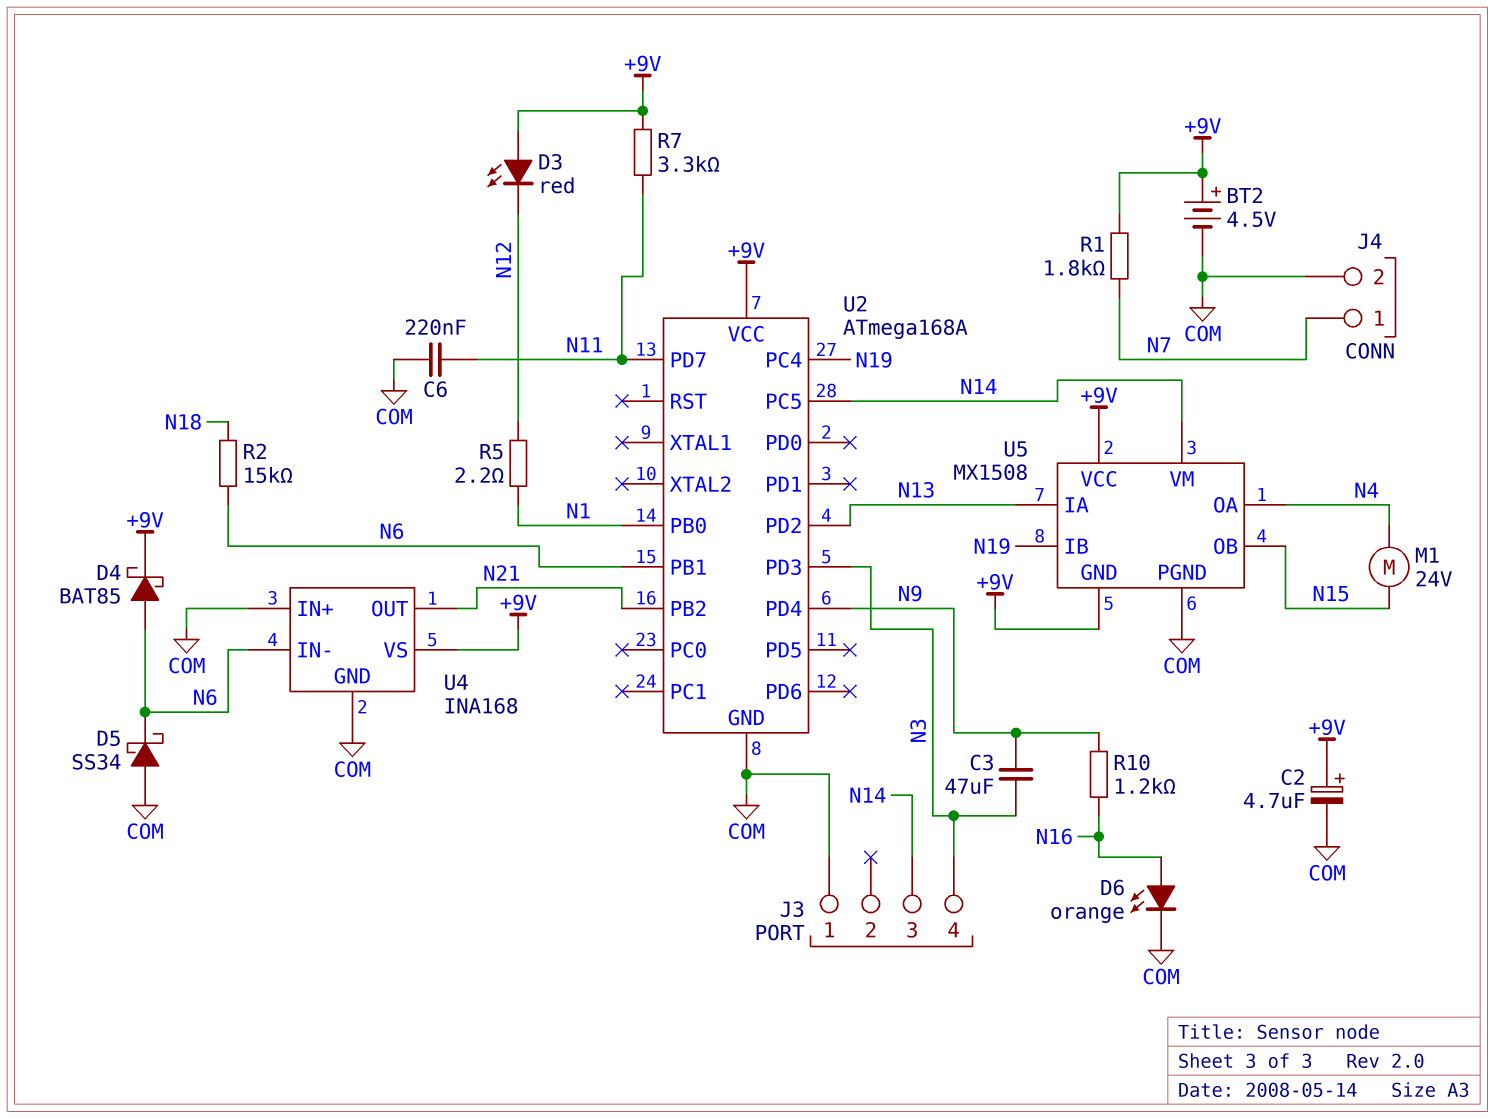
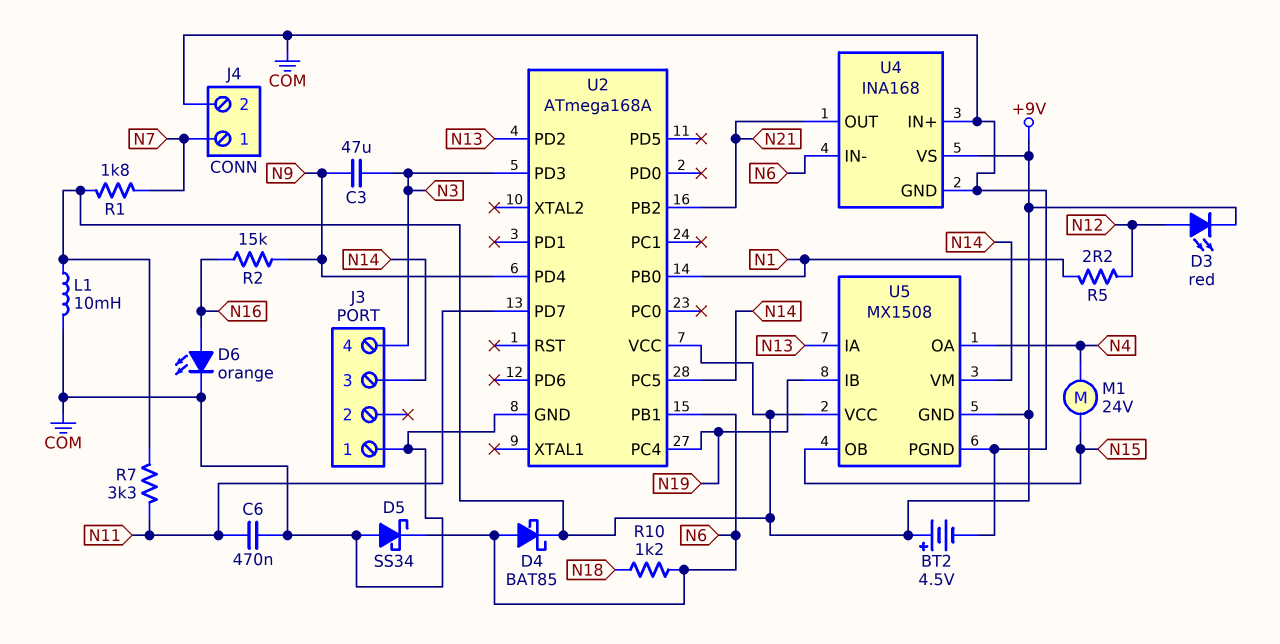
C2: 4.7uF (plus +9V, minus COM) -> none
C6: 220nF (COM, N11) -> 470nF (COM, N11)
D3: LED red (A +9V, K N12) -> LED red (A N12, K +9V)
L1: none -> 10mH (+9V, COM)
R2: 15k (N6, N18) -> 15k (N9, N16)
R10: 1.2k (N9, N16) -> 1.2k (N6, N18)

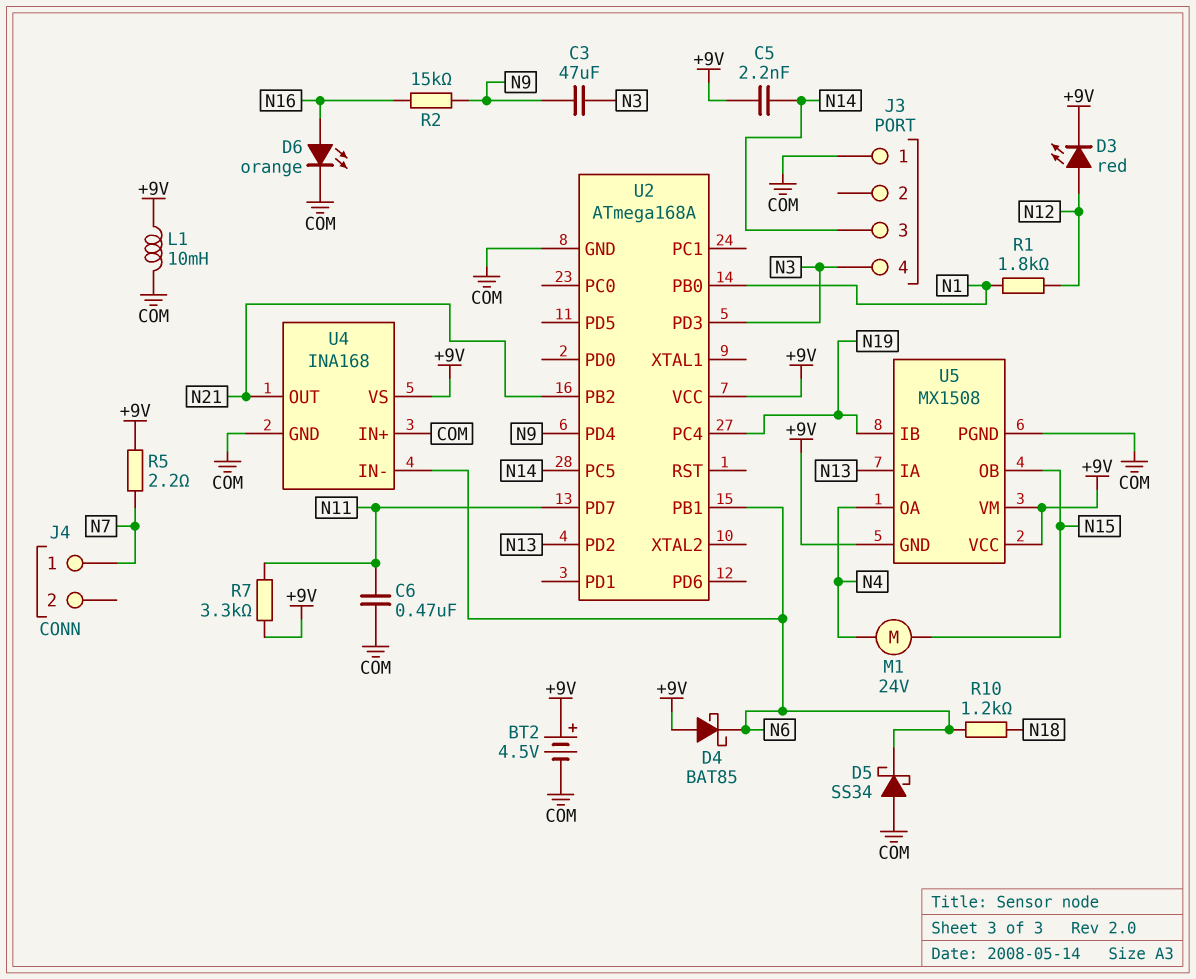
C5: none -> 2.2nF (+9V, N14)
D4: schottky BAT85 (A N6, K +9V) -> schottky BAT85 (A +9V, K N6)
J4 pin 2: COM -> none
R1: 1.8k (+9V, N7) -> 1.8k (N1, N12)
R5: 2.2 (N1, N12) -> 2.2 (+9V, N7)
U5 pin VM: N14 -> +9V

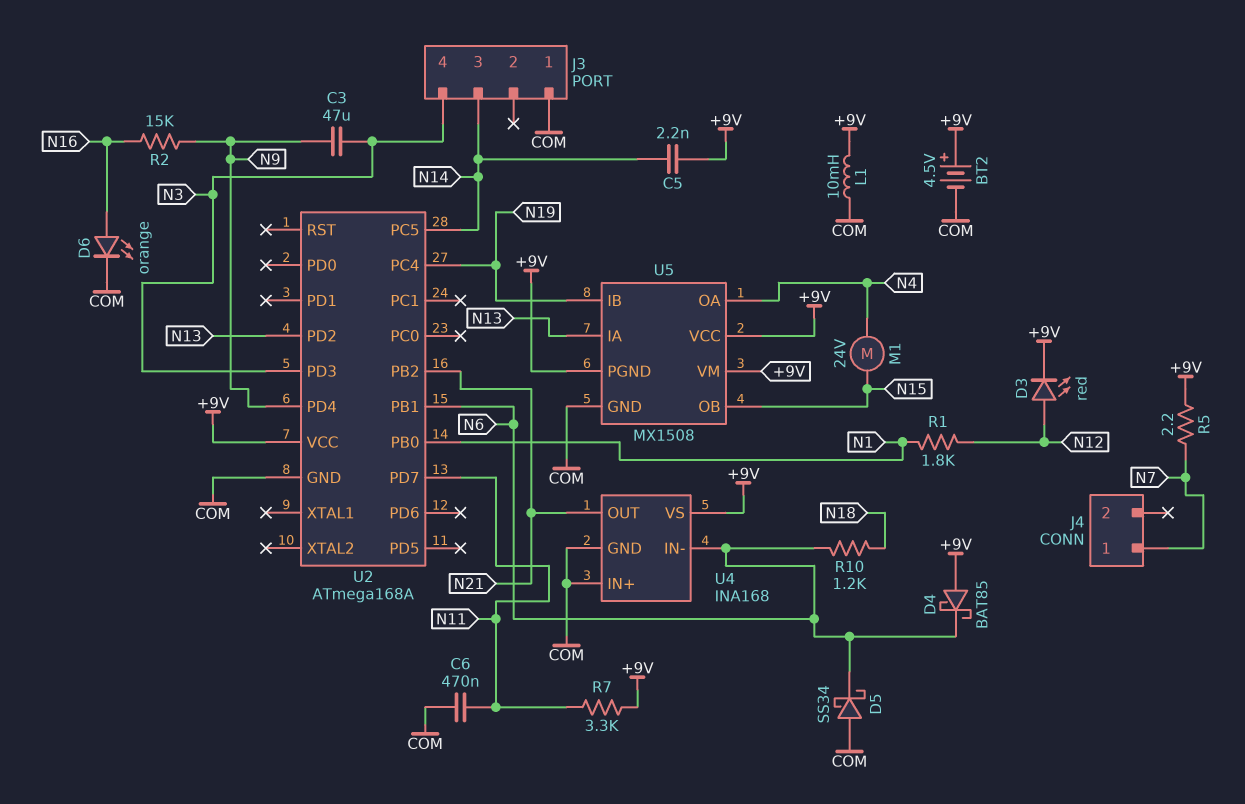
U5 pin GND: +9V -> COM
U5 pin PGND: COM -> +9V

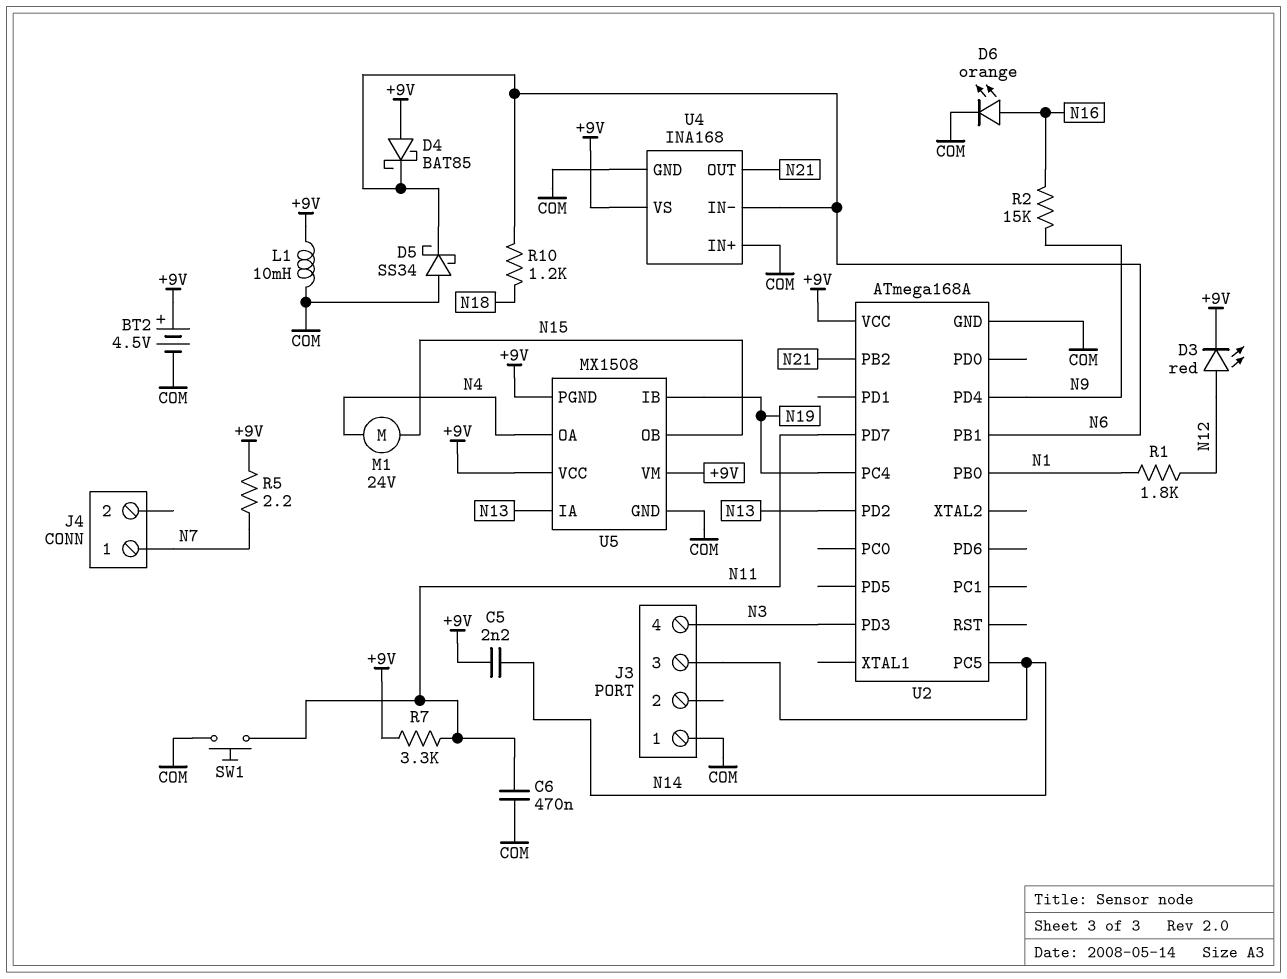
C3: 47uF (N3, N9) -> none
SW1: none -> button (COM, N11)

